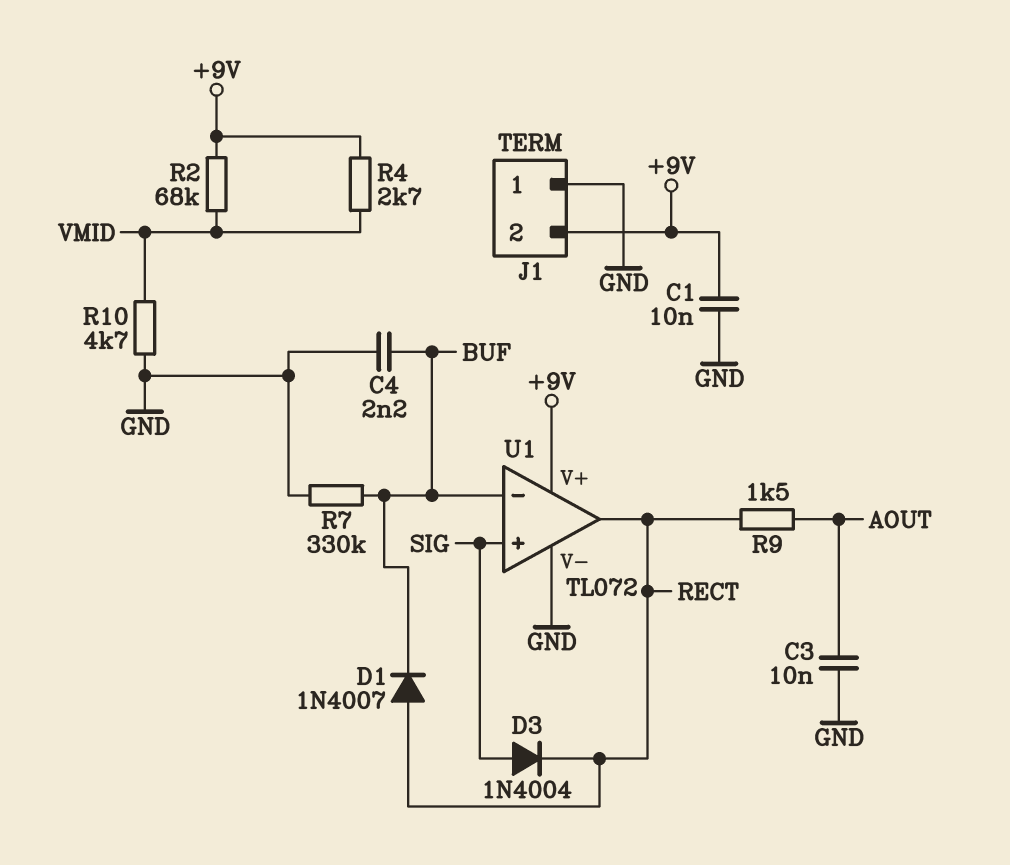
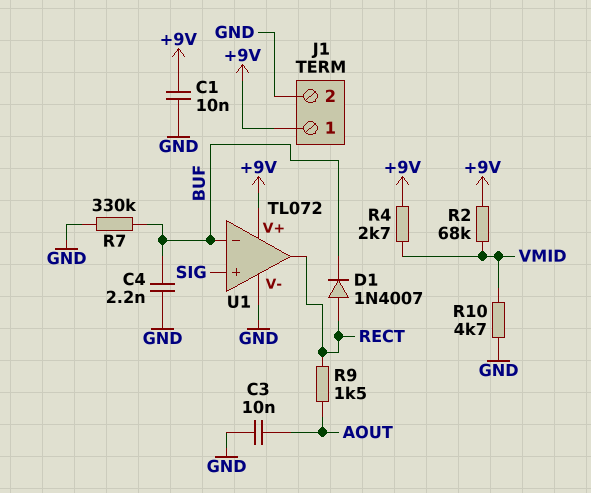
D3: diode 1N4004 (A SIG, K RECT) -> none
J1 pin 1: GND -> +9V
J1 pin 2: +9V -> GND

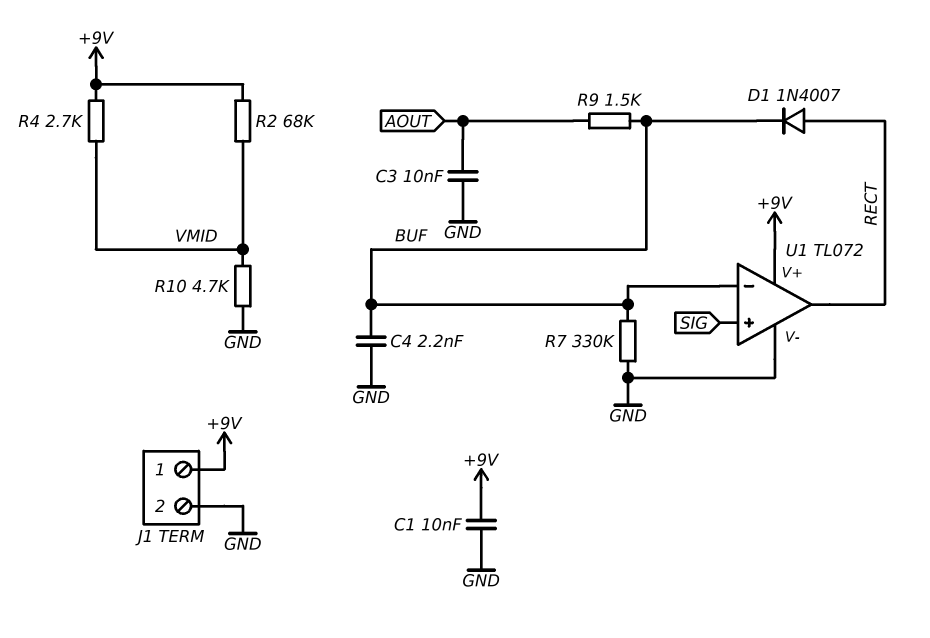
R9: 1.5k (AOUT, RECT) -> 1.5k (AOUT, BUF)

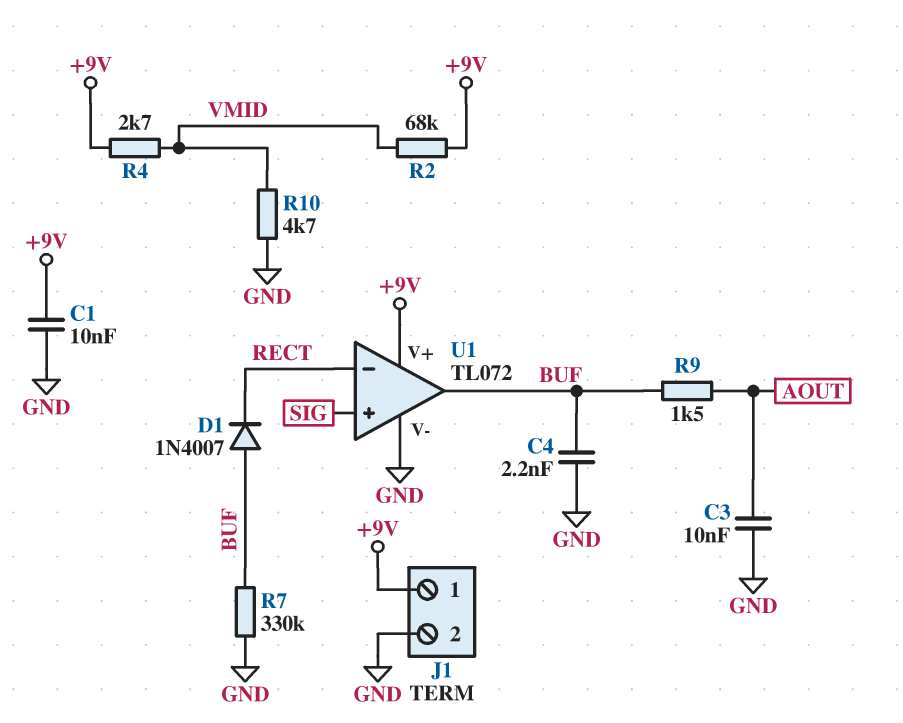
D1: diode 1N4007 (A RECT, K BUF) -> diode 1N4007 (A BUF, K RECT)
U1 pin in-: BUF -> RECT
U1 pin out: RECT -> BUF

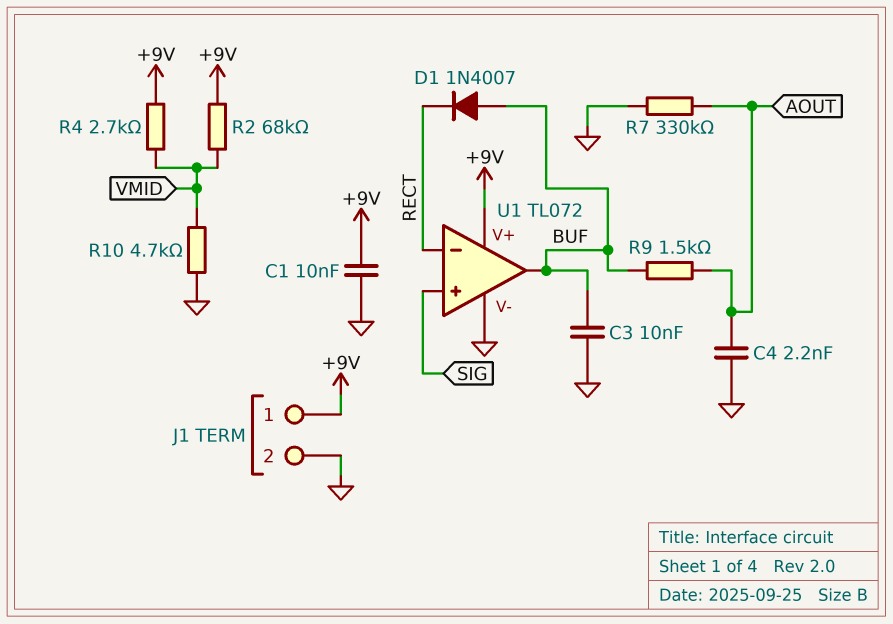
C3: 10nF (AOUT, GND) -> 10nF (BUF, GND)
C4: 2.2nF (BUF, GND) -> 2.2nF (AOUT, GND)
R7: 330k (BUF, GND) -> 330k (AOUT, GND)

